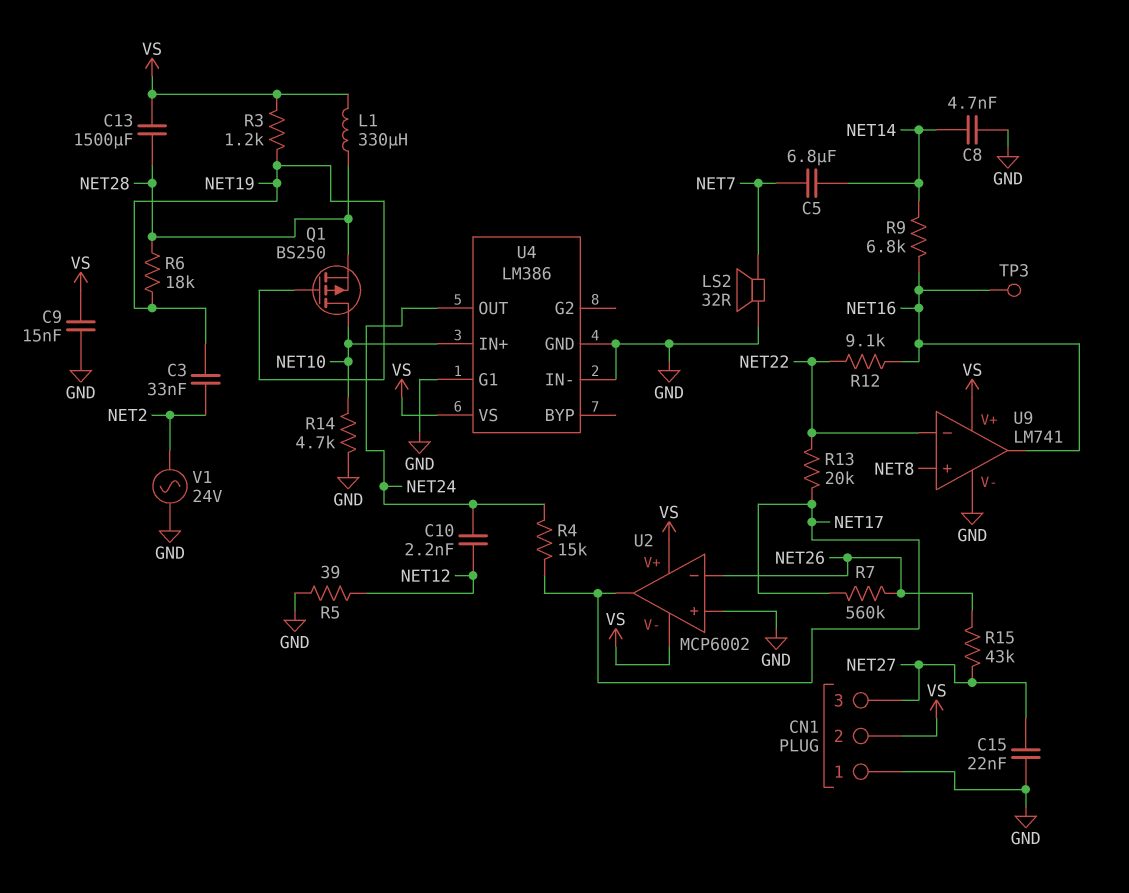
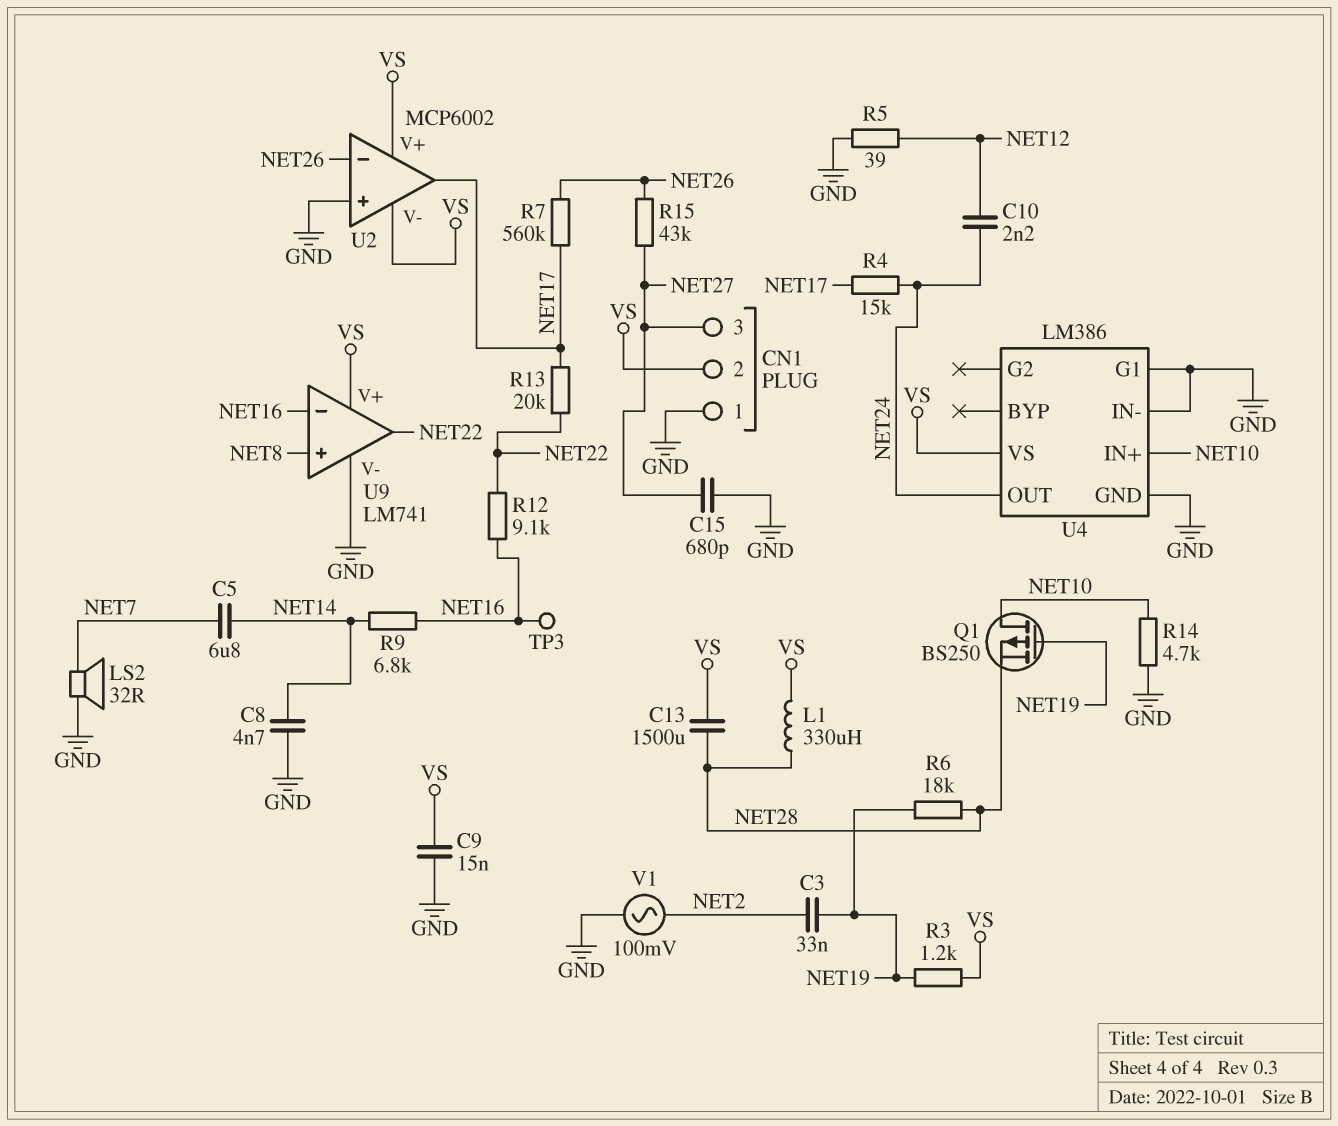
C15: 22nF (GND, NET27) -> 680pF (GND, NET27)
U9 pin in-: NET22 -> NET16
U9 pin out: NET16 -> NET22
V1: AC 24V (GND, NET2) -> AC 100mV (GND, NET2)

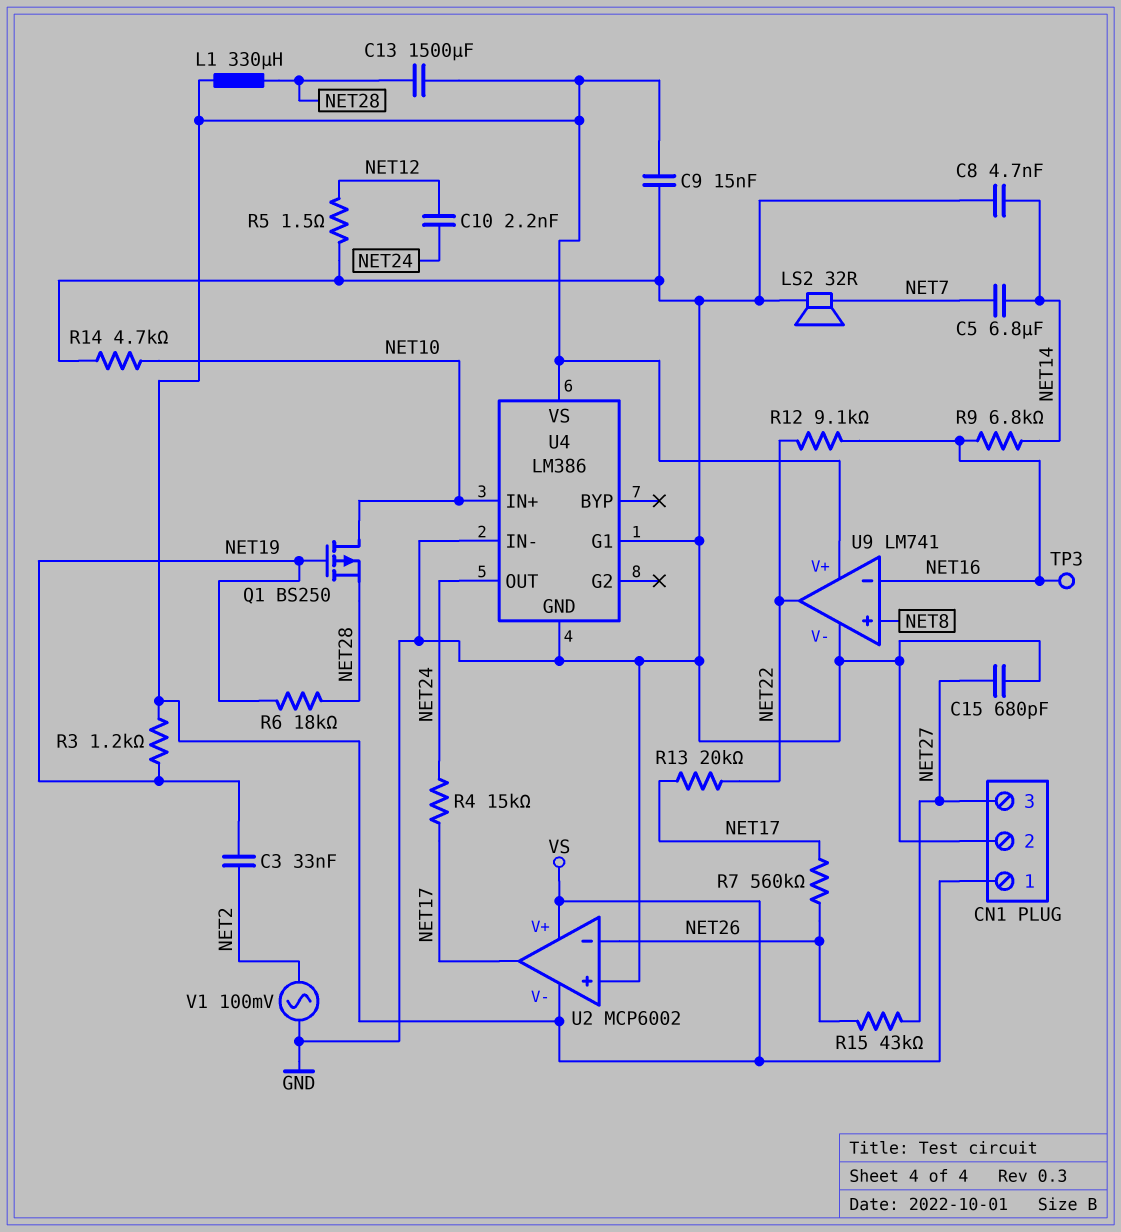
CN1 pin 1: GND -> VS
CN1 pin 2: VS -> GND
R5: 39 (GND, NET12) -> 1.5 (GND, NET12)

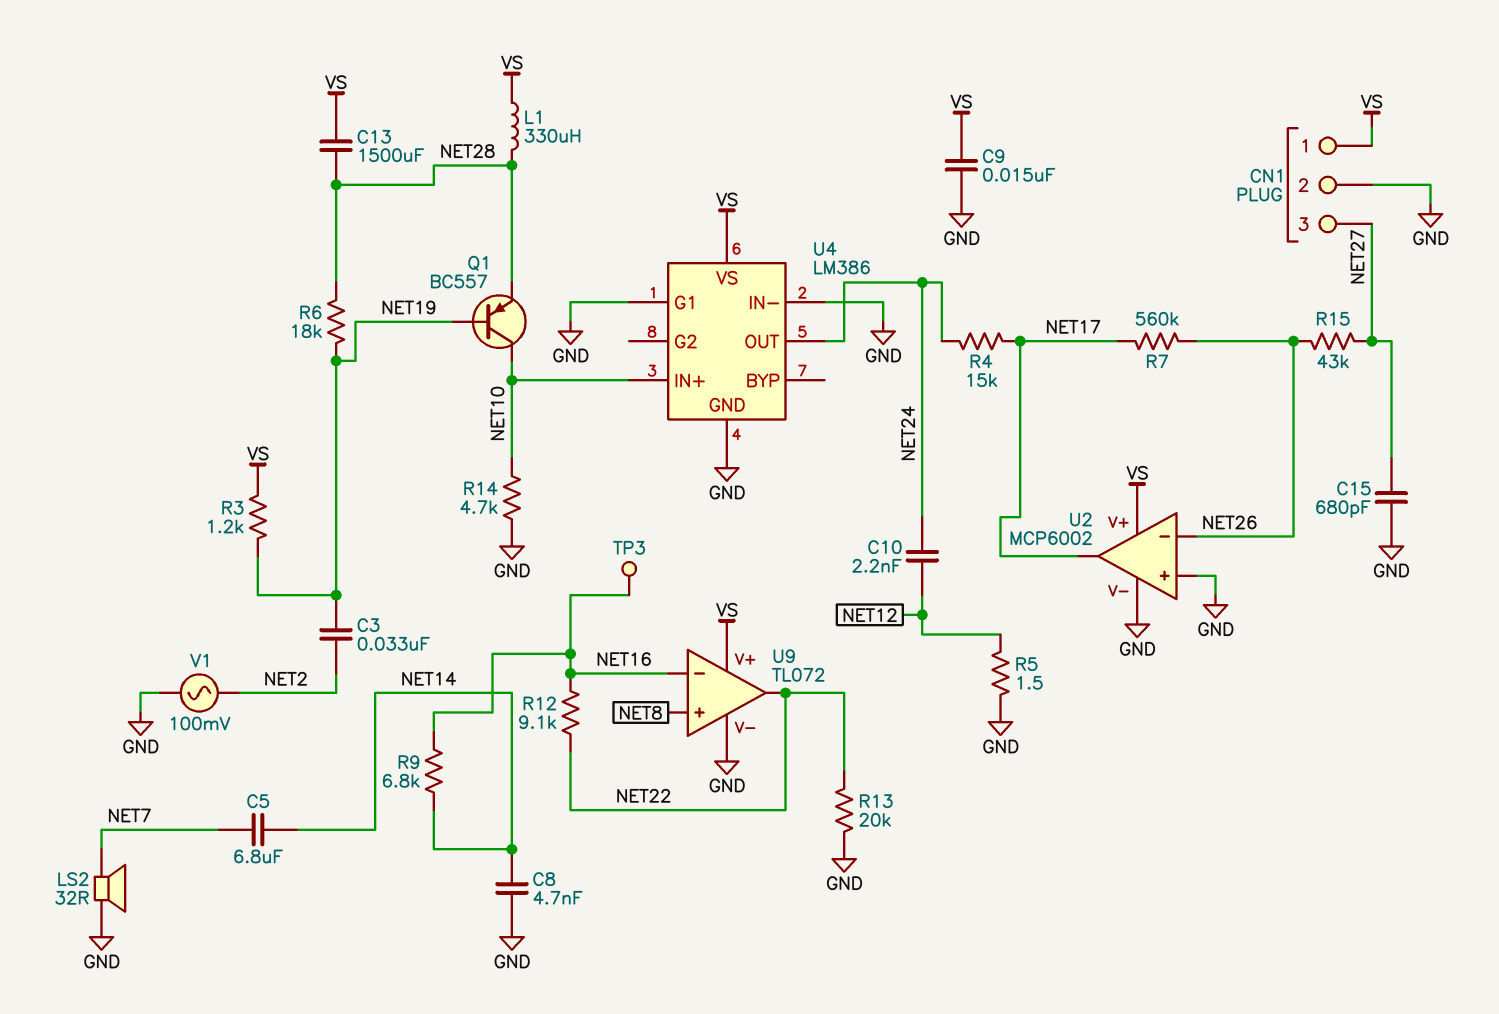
Q1: PMOS BS250 (G NET19, D NET10, S NET28) -> PNP BC557 (B NET19, C NET10, E NET28)
R13: 20k (NET17, NET22) -> 20k (GND, NET22)
U2 pin V-: VS -> GND
U9: LM741 -> TL072

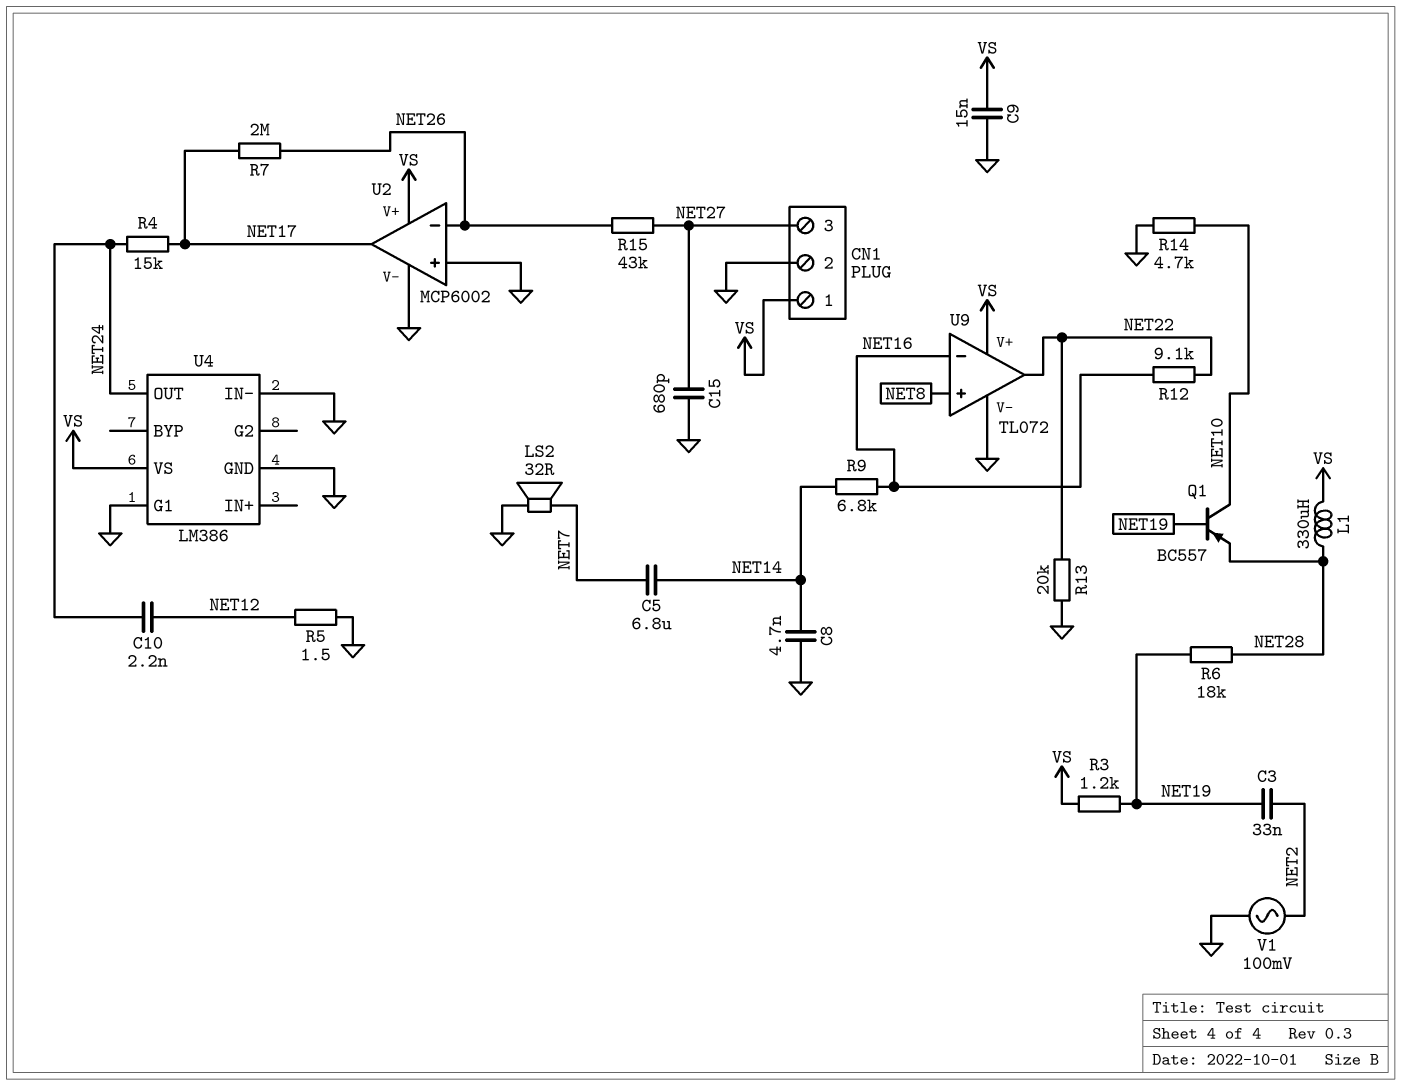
C13: 1500uF (NET28, VS) -> none
R7: 560k (NET17, NET26) -> 2M (NET17, NET26)
TP3: test point (NET16) -> none
U4 pin IN+: NET10 -> none

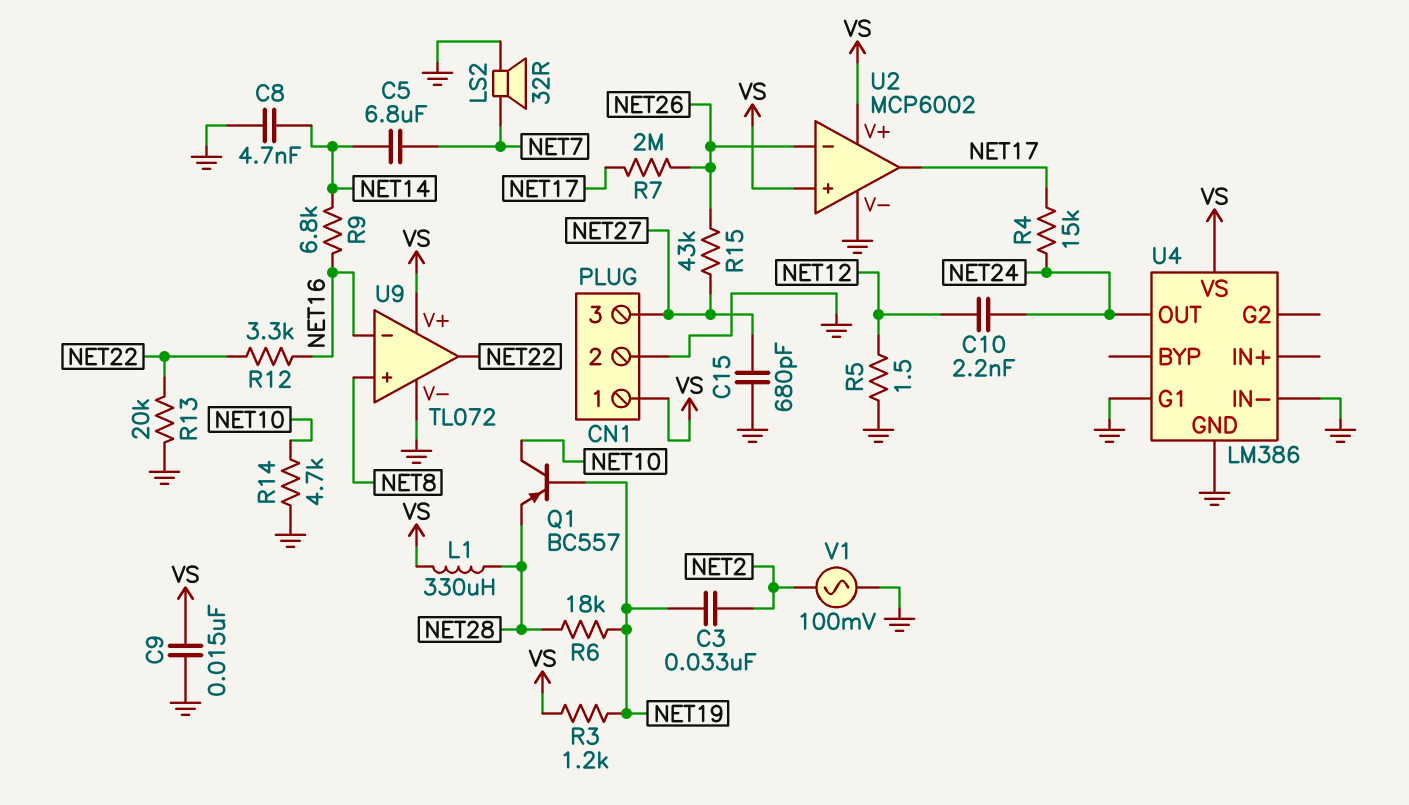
R12: 9.1k (NET16, NET22) -> 3.3k (NET16, NET22)
U2 pin in+: GND -> VS

